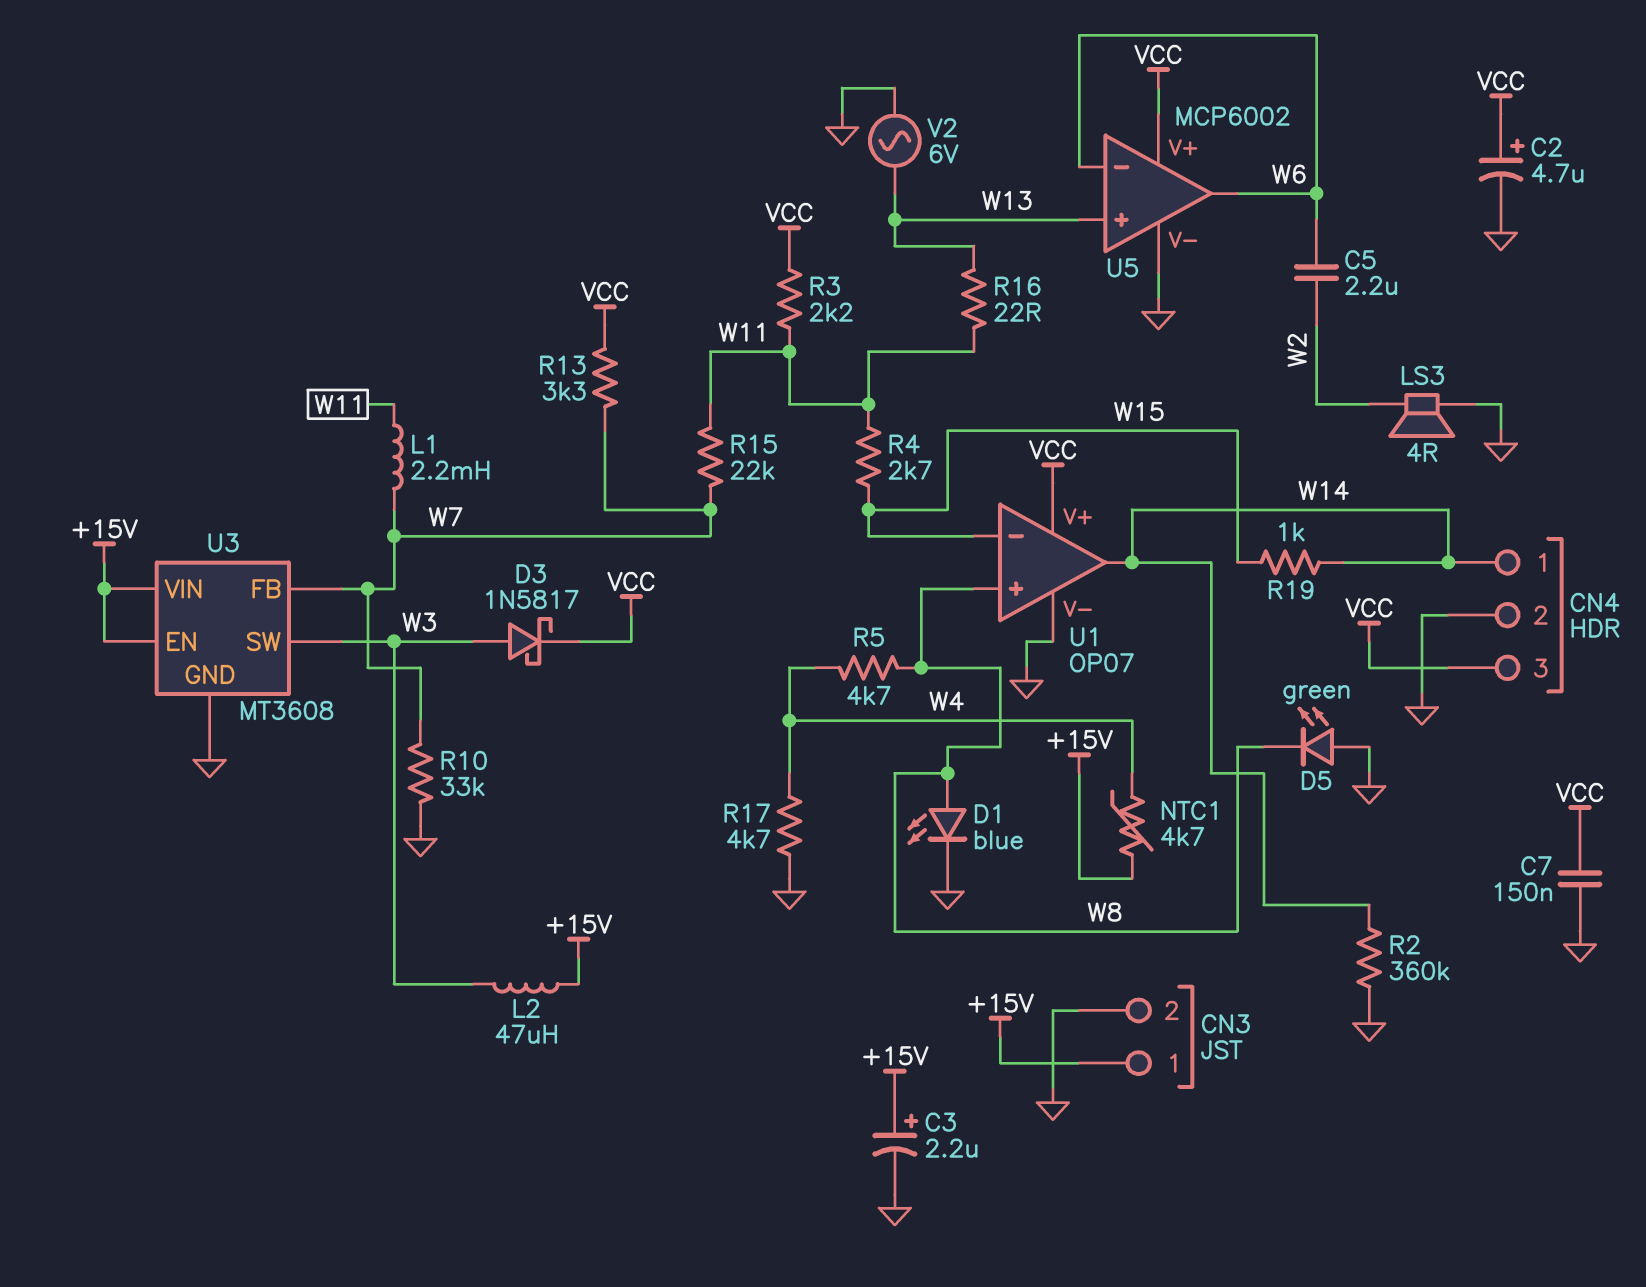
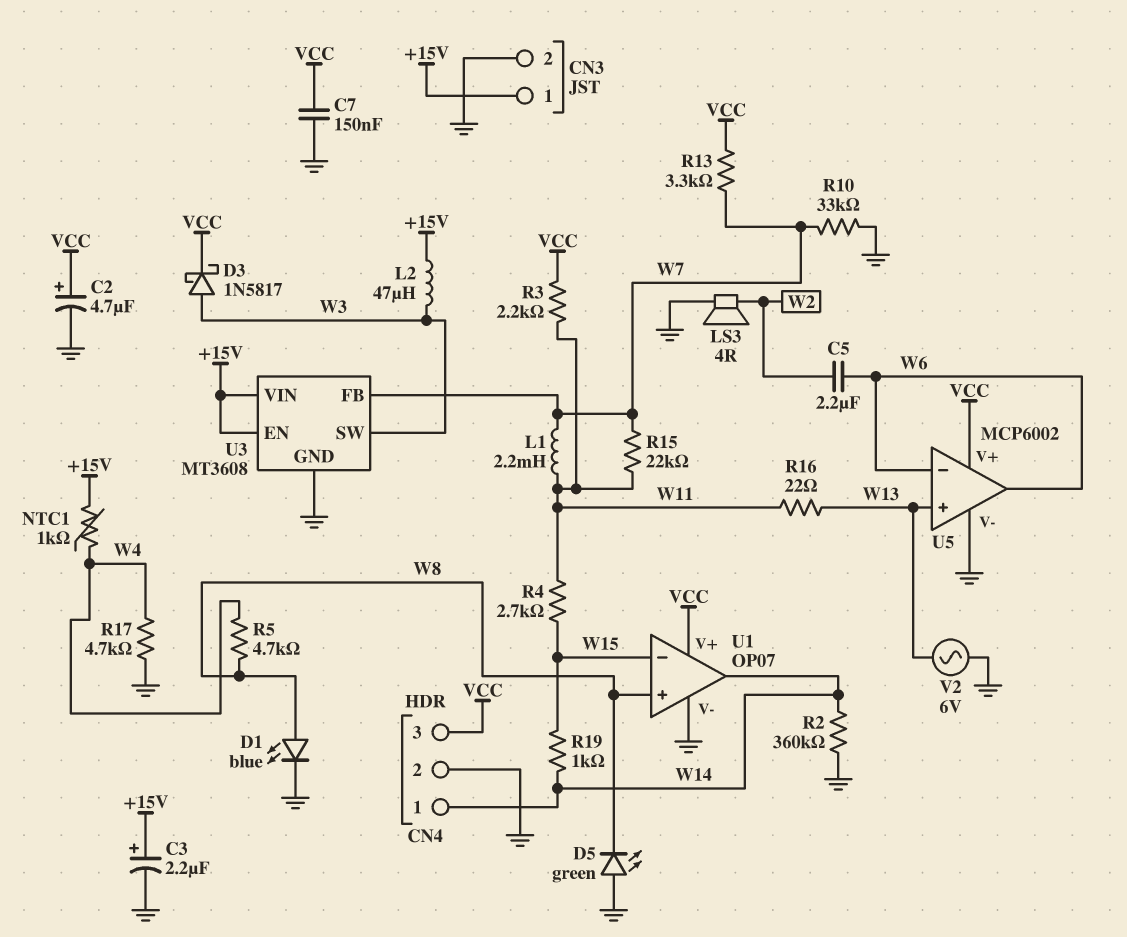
NTC1: 4.7k (+15V, W4) -> 1k (+15V, W4)

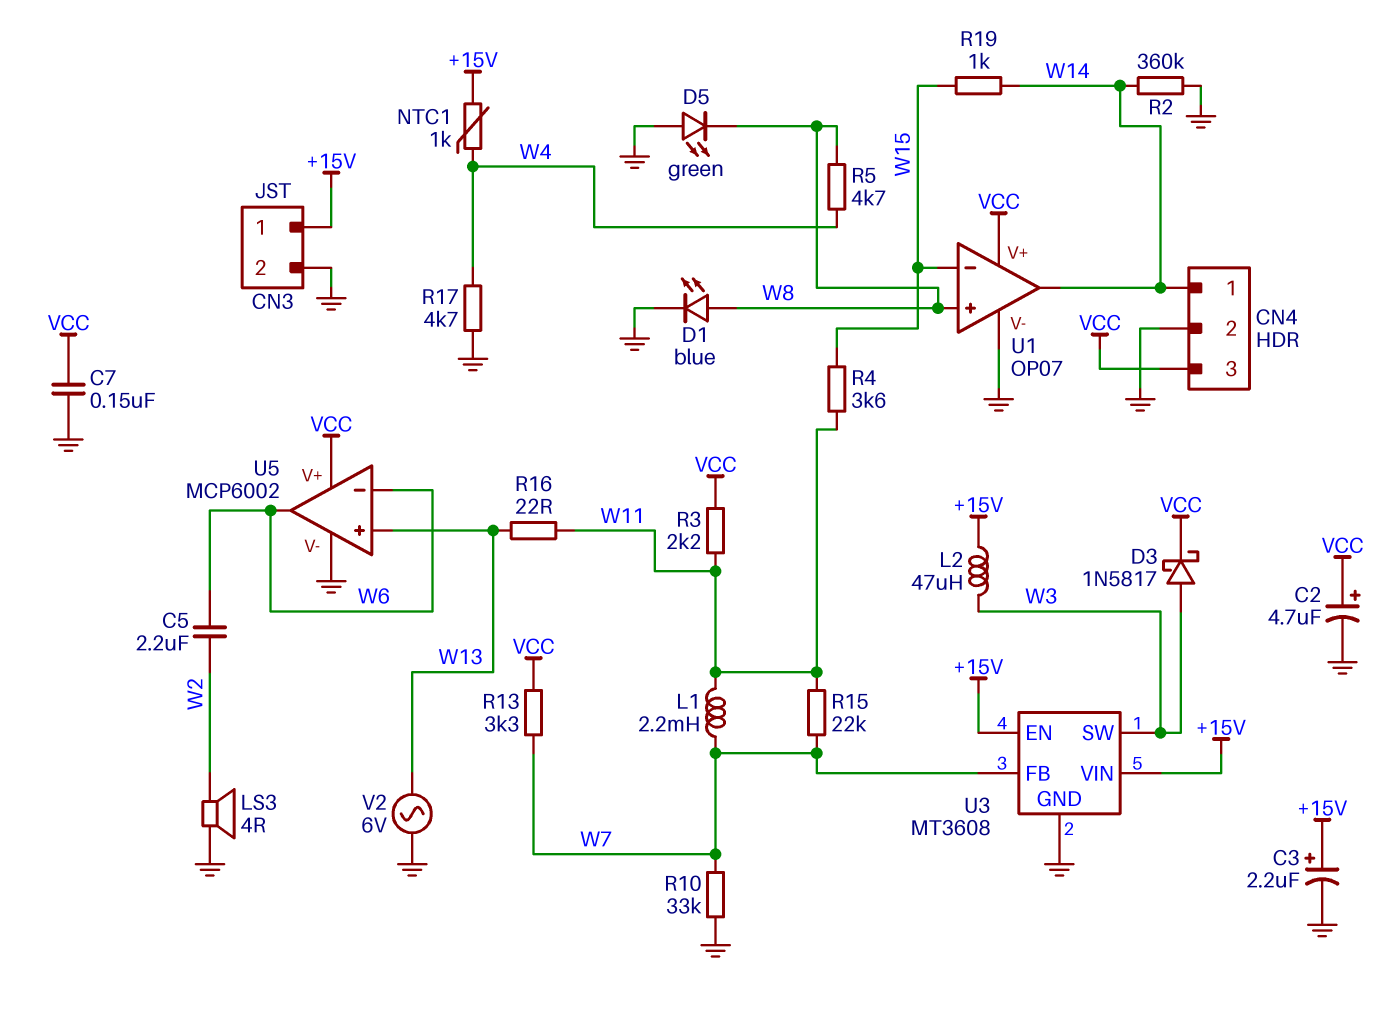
R4: 2.7k (W11, W15) -> 3.6k (W11, W15)

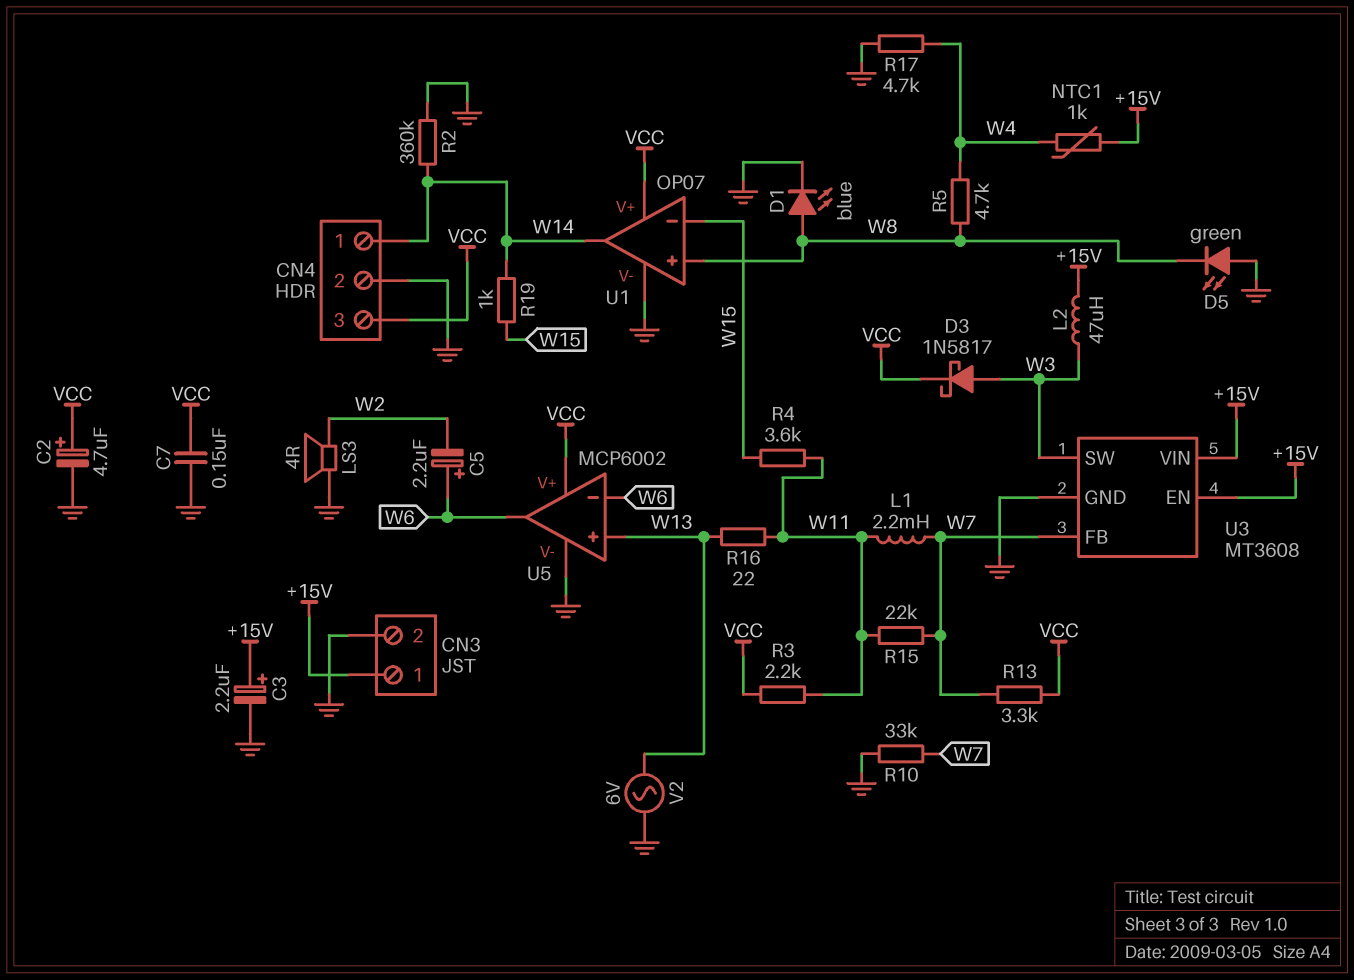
C5: 2.2uF (W2, W6) -> 2.2uF (plus W6, minus W2)

